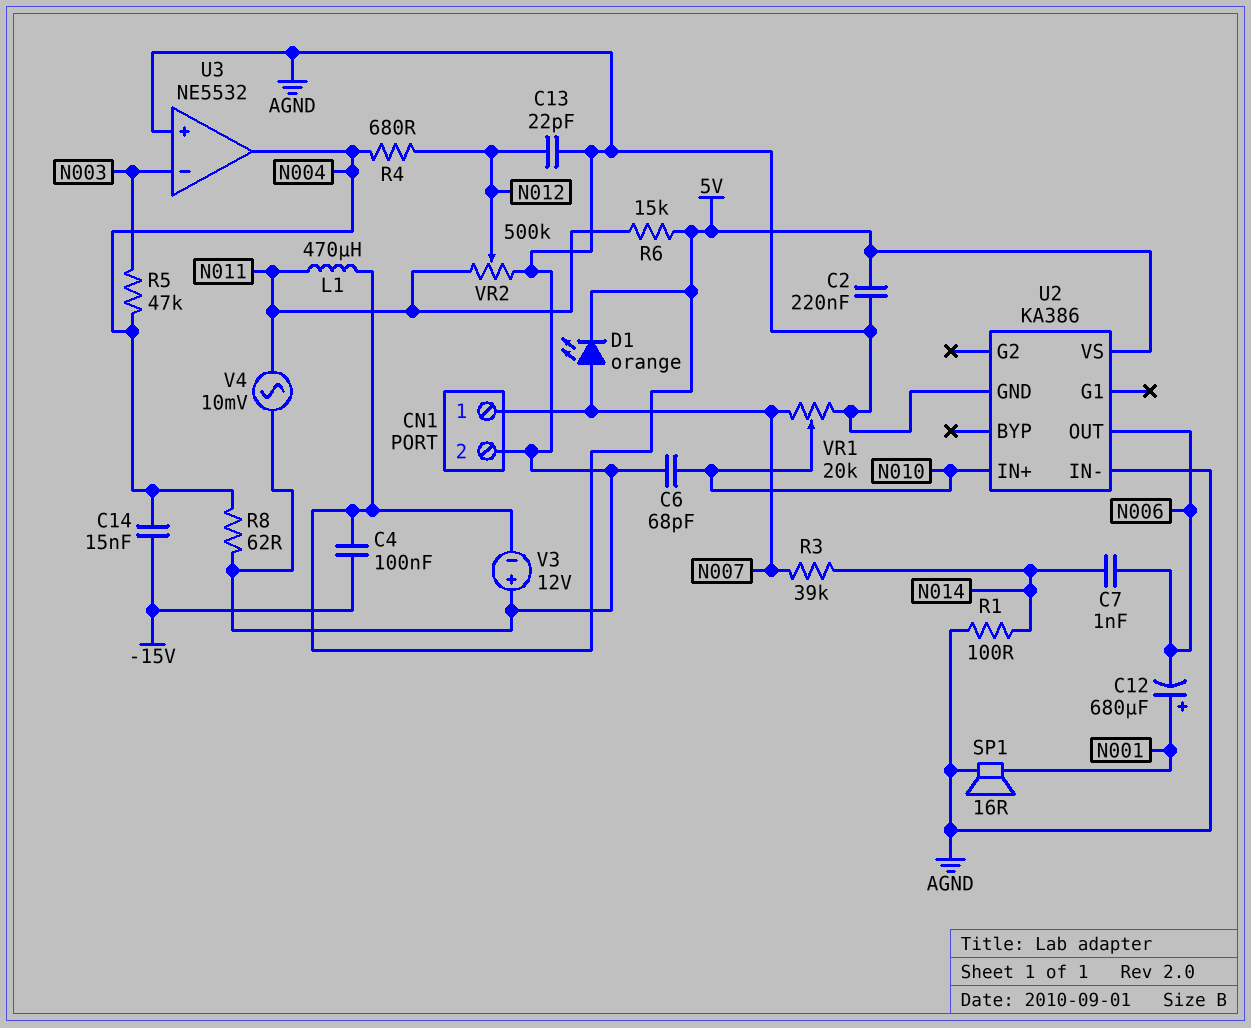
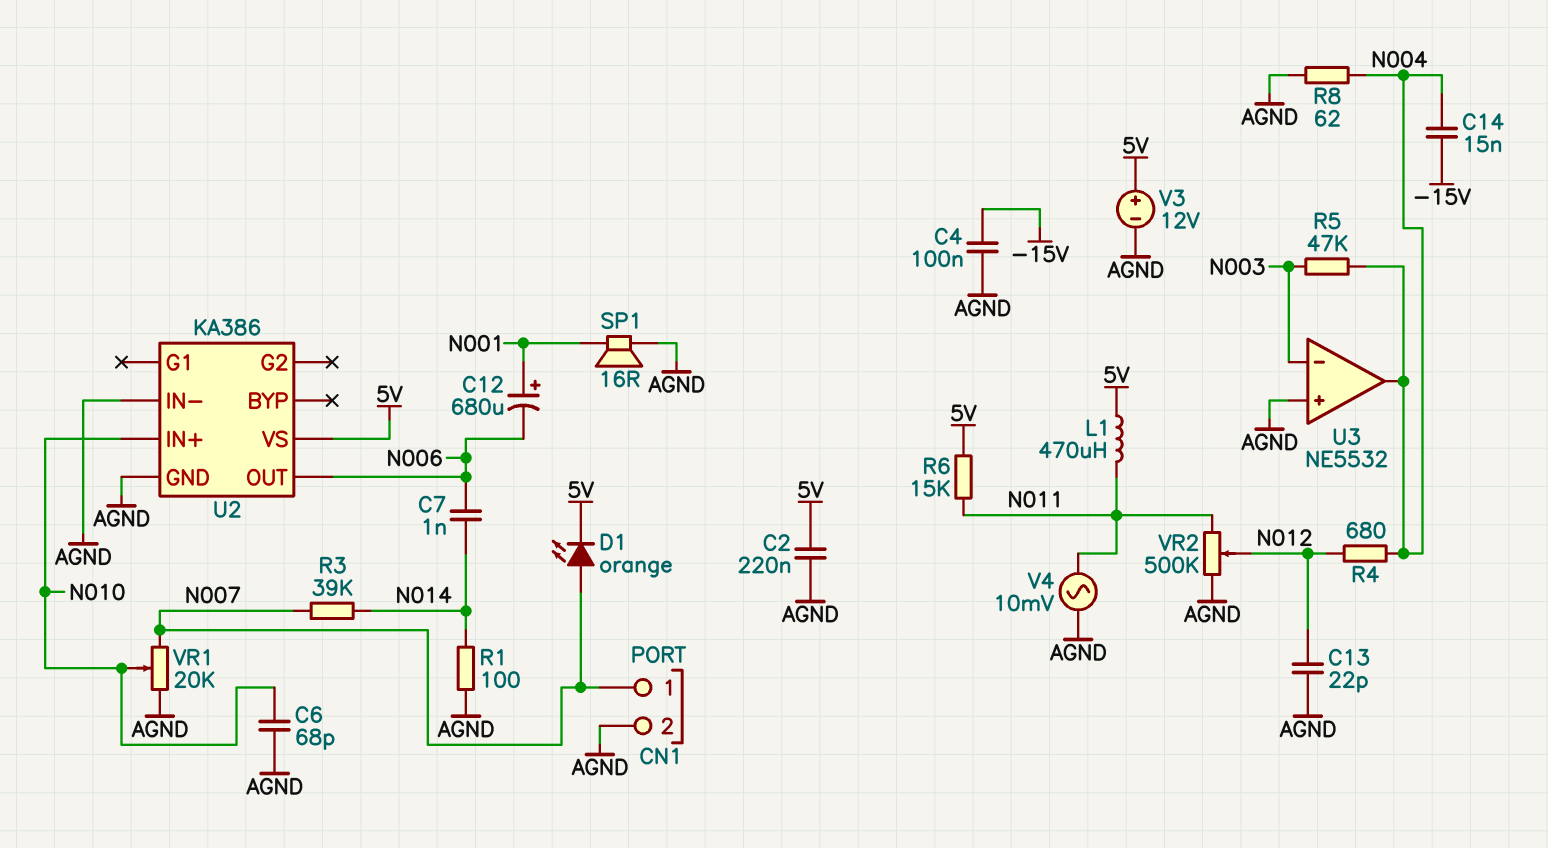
C4: 100nF (-15V, 5V) -> 100nF (-15V, AGND)
V3: 12V (plus AGND, minus 5V) -> 12V (plus 5V, minus AGND)

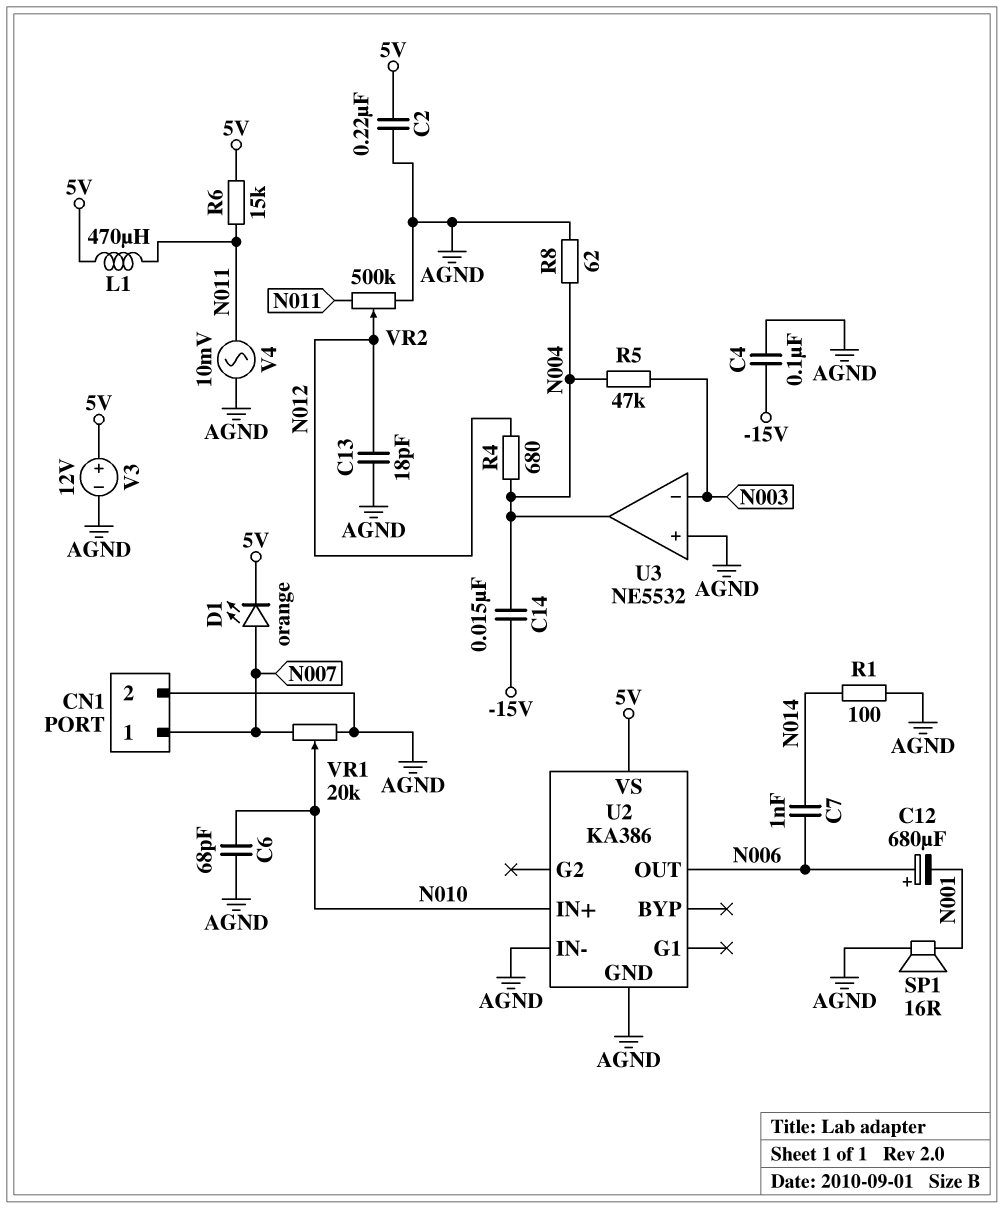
C12: 680uF (plus N001, minus N006) -> 680uF (plus N006, minus N001)
C13: 22pF (AGND, N012) -> 18pF (AGND, N012)
R3: 39k (N007, N014) -> none

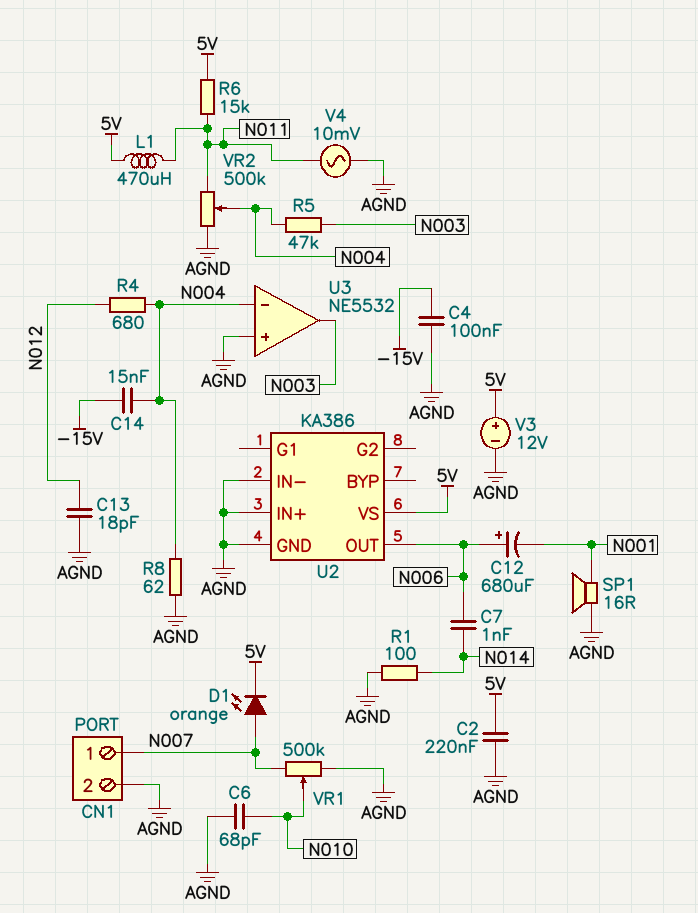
U2 pin IN+: N010 -> AGND
U3 pin in-: N003 -> N004
U3 pin out: N004 -> N003
VR1: 20k (AGND, N007, wiper N010) -> 500k (AGND, N007, wiper N010)
VR2: 500k (AGND, N011, wiper N012) -> 500k (AGND, N011, wiper N004)

